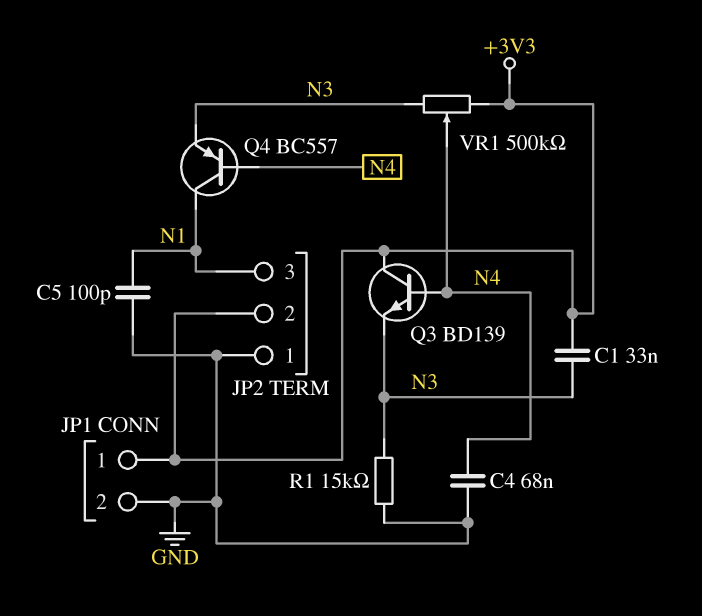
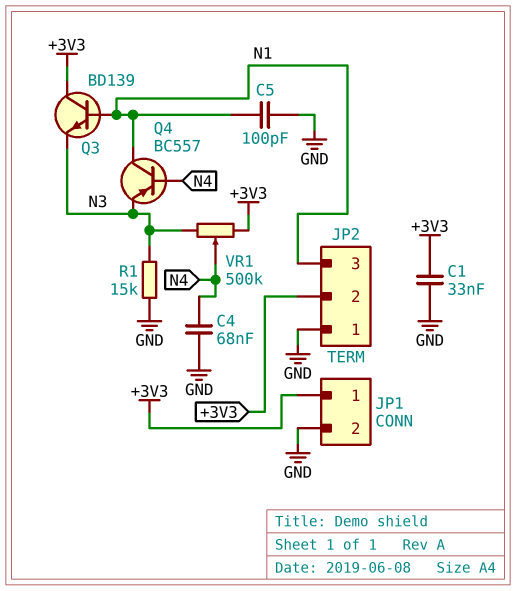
C1: 33nF (+3V3, N3) -> 33nF (+3V3, GND)
Q3: NPN BD139 (B N4, C +3V3, E N3) -> NPN BD139 (B N1, C +3V3, E N3)

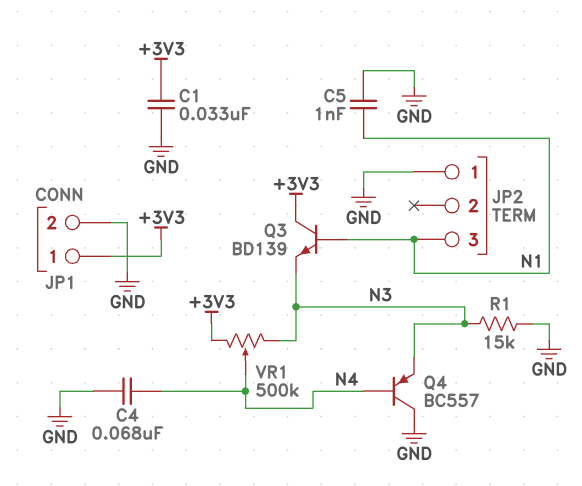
C5: 100pF (GND, N1) -> 1nF (GND, N1)
JP2 pin 2: +3V3 -> none
Q4: PNP BC557 (B N4, C N1, E N3) -> PNP BC557 (B N4, C GND, E N3)

